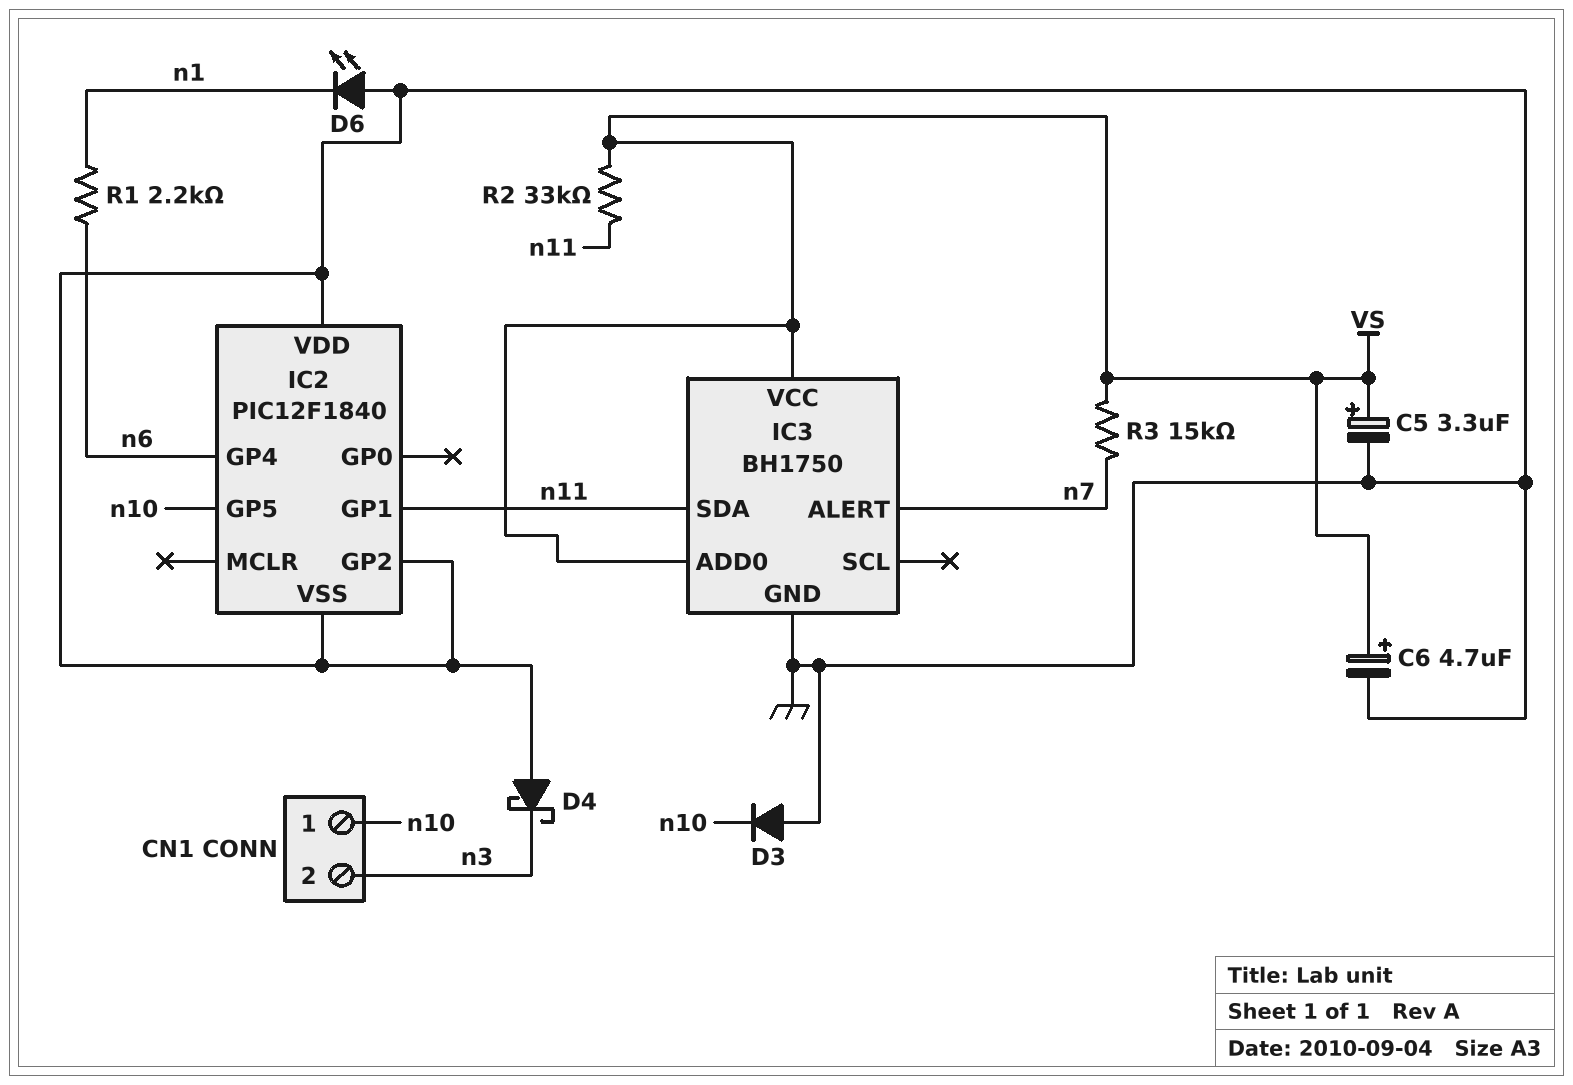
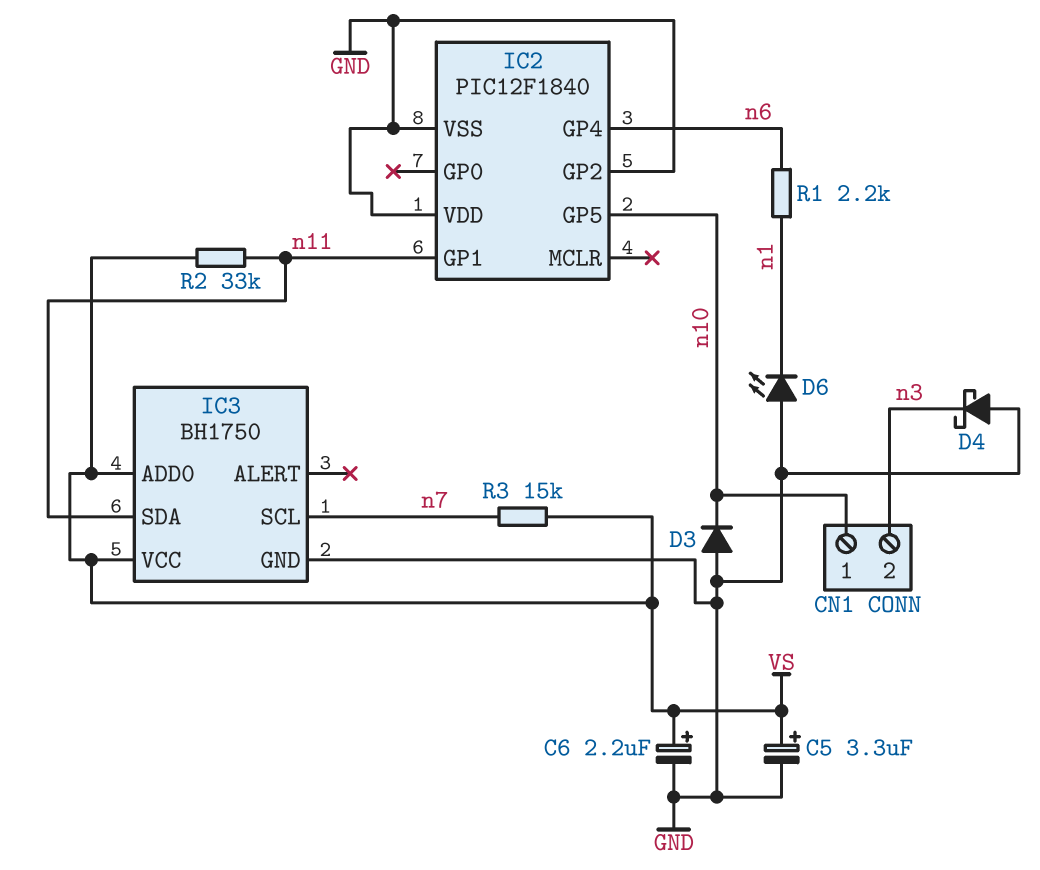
C6: 4.7uF (plus VS, minus GND) -> 2.2uF (plus VS, minus GND)
IC3 pin ALERT: n7 -> none
IC3 pin SCL: none -> n7

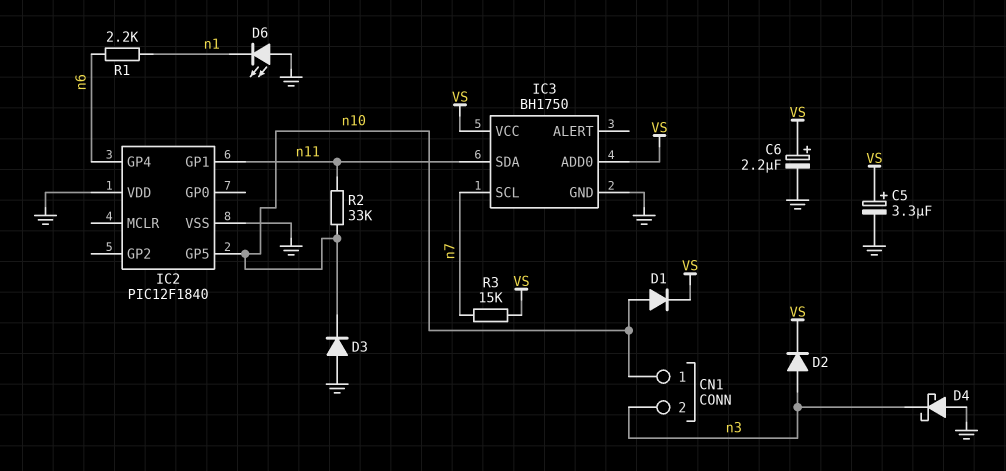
D1: none -> diode (A n10, K VS)
D2: none -> diode (A n3, K VS)
IC2 pin GP2: GND -> none
R2: 33k (VS, n11) -> 33k (n10, n11)

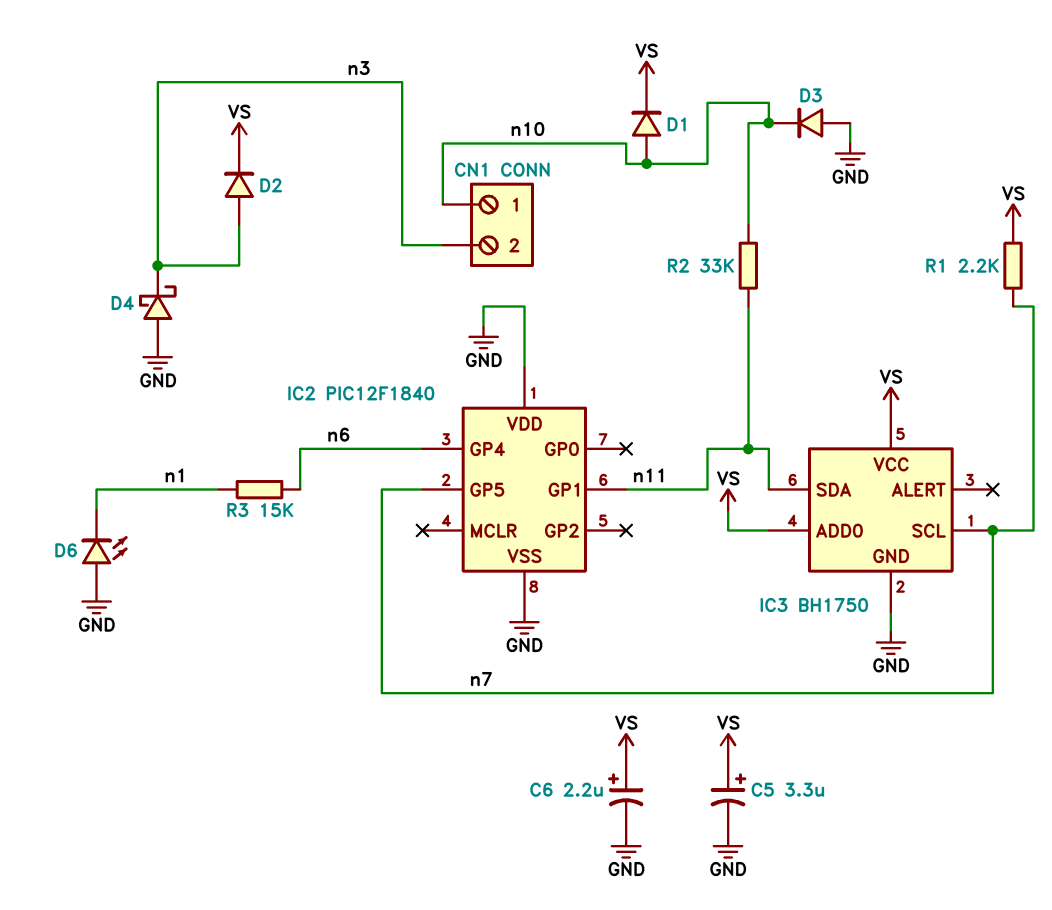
IC2 pin GP5: n10 -> n7
R1: 2.2k (n1, n6) -> 2.2k (VS, n7)
R3: 15k (VS, n7) -> 15k (n1, n6)

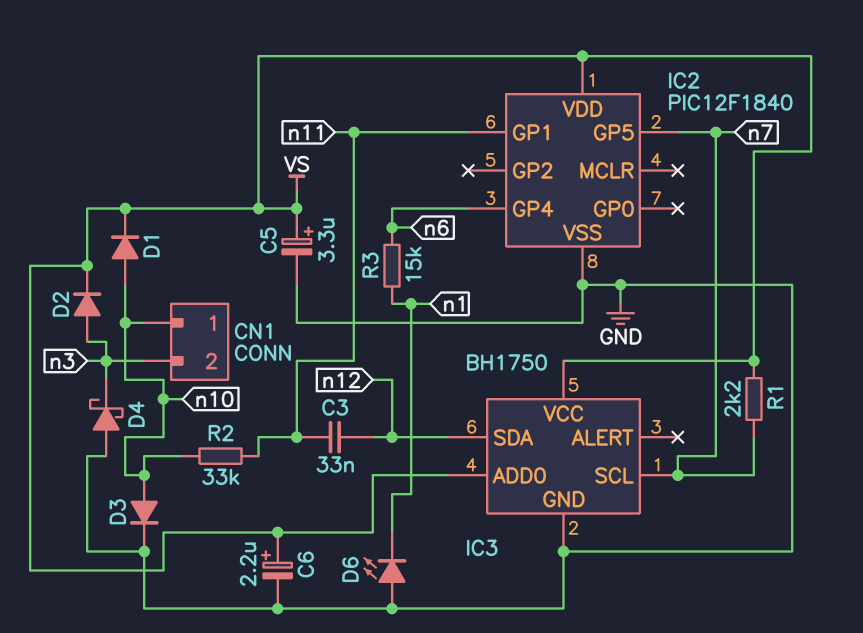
C3: none -> 33nF (n11, n12)
D3: diode (A GND, K n10) -> diode (A n10, K GND)
IC2 pin VDD: GND -> VS
IC3 pin SDA: n11 -> n12

